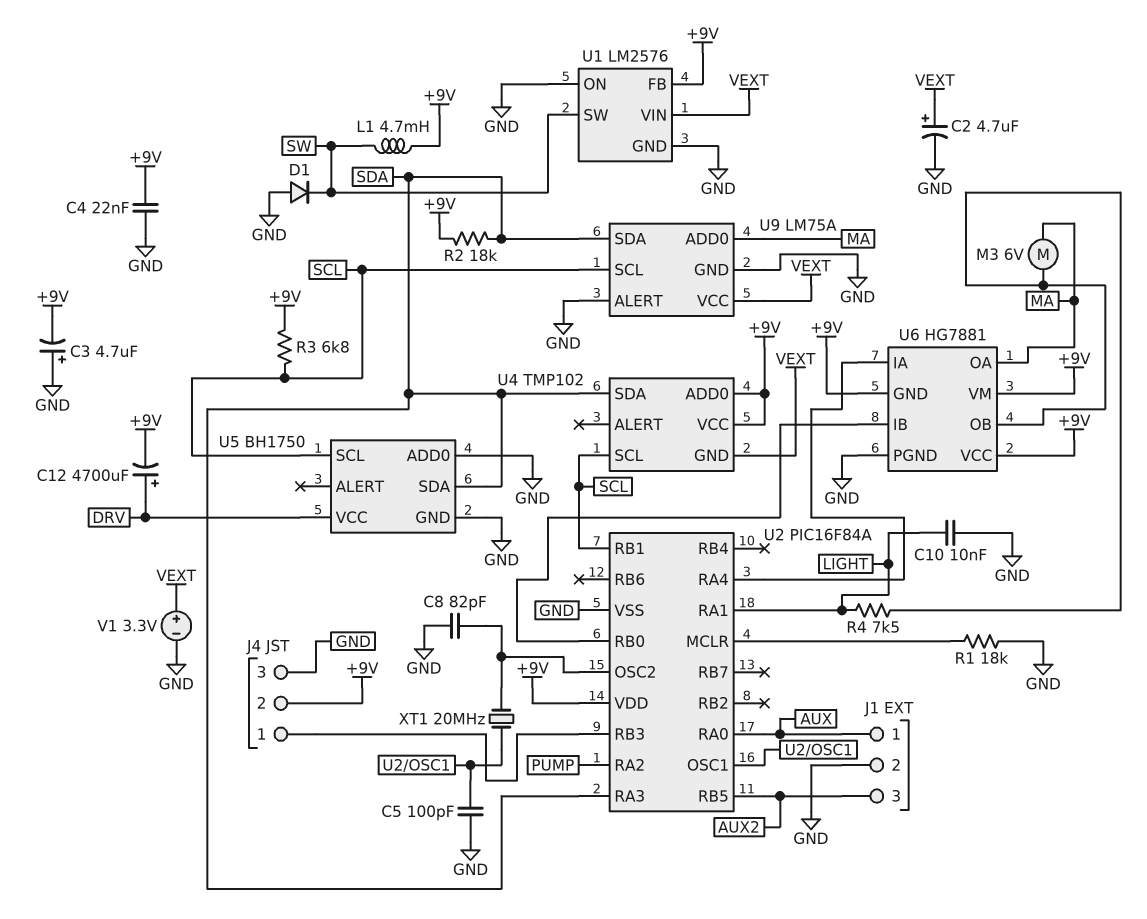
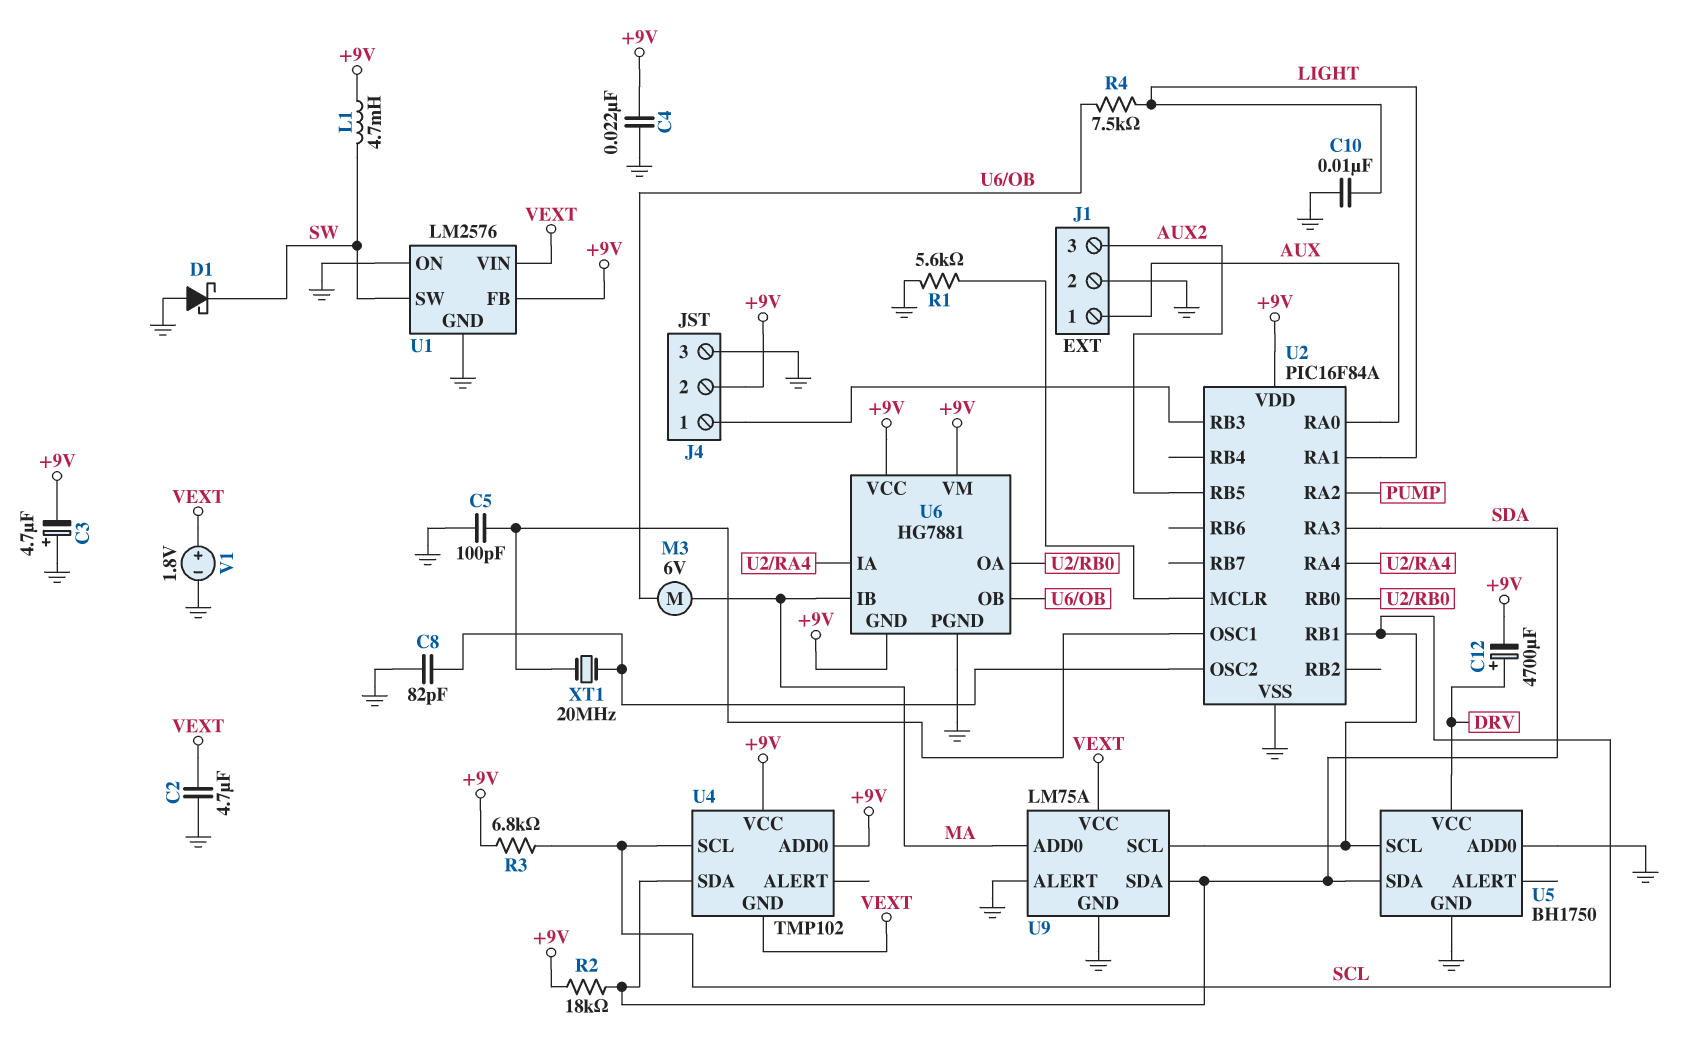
C2: 4.7uF (plus VEXT, minus GND) -> 4.7uF (GND, VEXT)
D1: diode (A GND, K SW) -> schottky (A GND, K SW)
R1: 18k (GND, U2/MCLR) -> 5.6k (GND, U2/MCLR)
U6 pin IB: U2/RB0 -> MA
U6 pin OA: MA -> U2/RB0
V1: 3.3V (plus VEXT, minus GND) -> 1.8V (plus VEXT, minus GND)

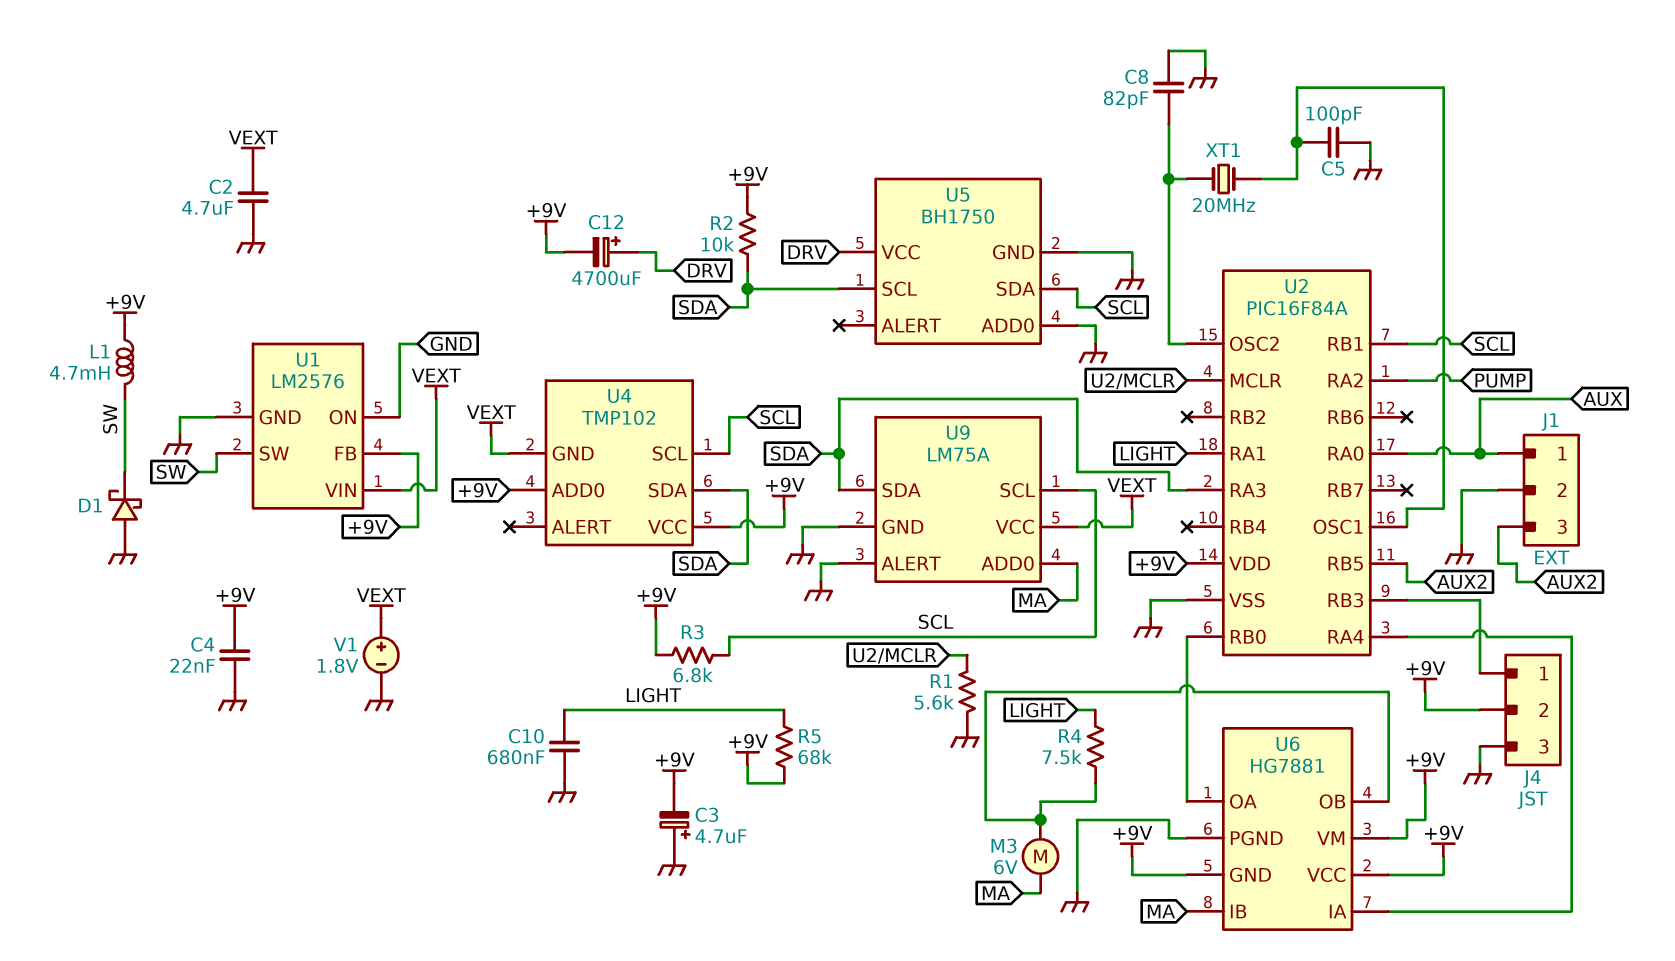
C10: 10nF (GND, LIGHT) -> 680nF (GND, LIGHT)
R2: 18k (+9V, SDA) -> 10k (+9V, SDA)
R5: none -> 68k (+9V, LIGHT)
U5 pin SCL: SCL -> SDA
U5 pin SDA: SDA -> SCL

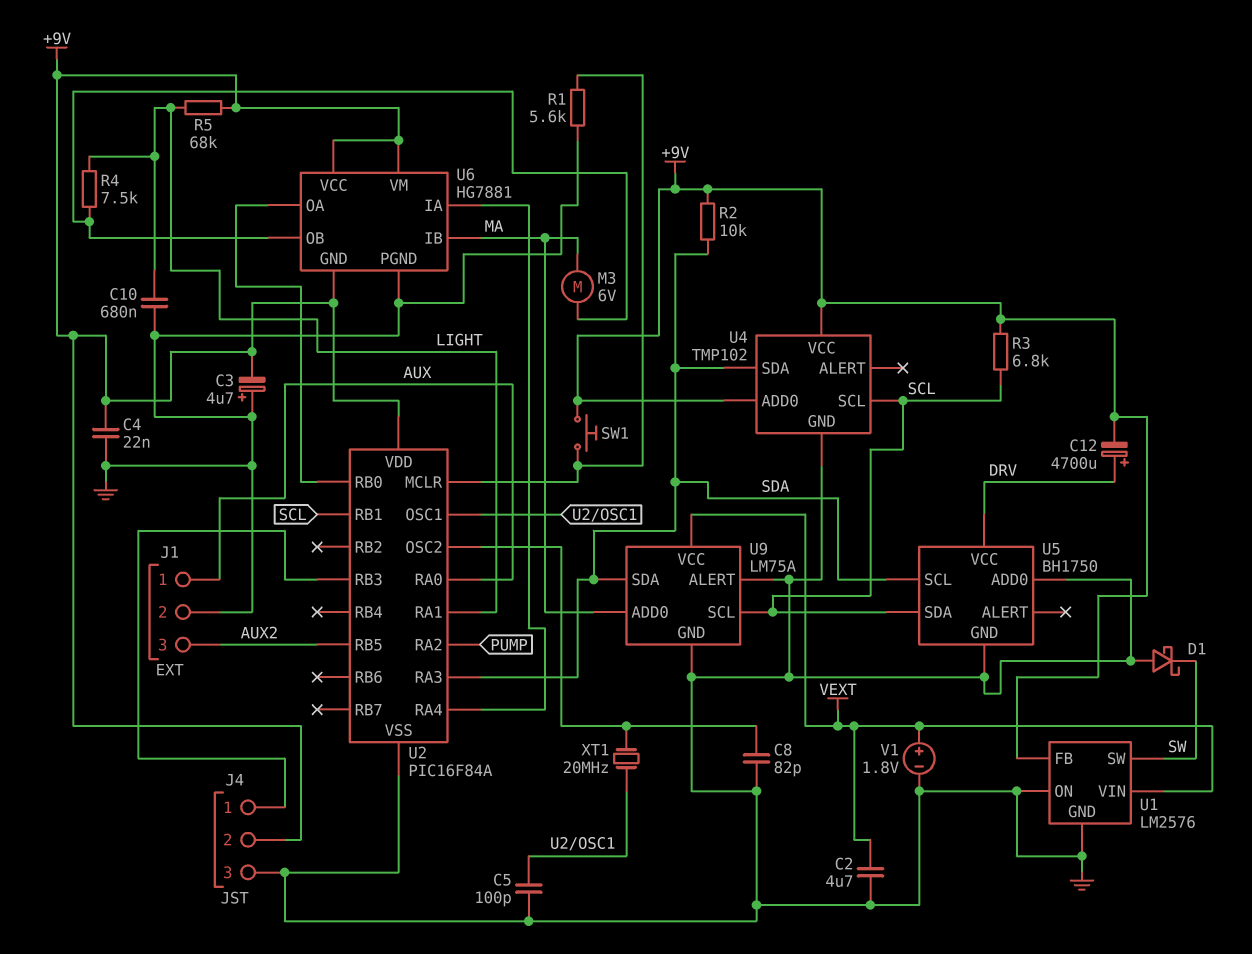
L1: 4.7mH (+9V, SW) -> none
SW1: none -> button (+9V, U2/MCLR)
U4 pin GND: VEXT -> GND

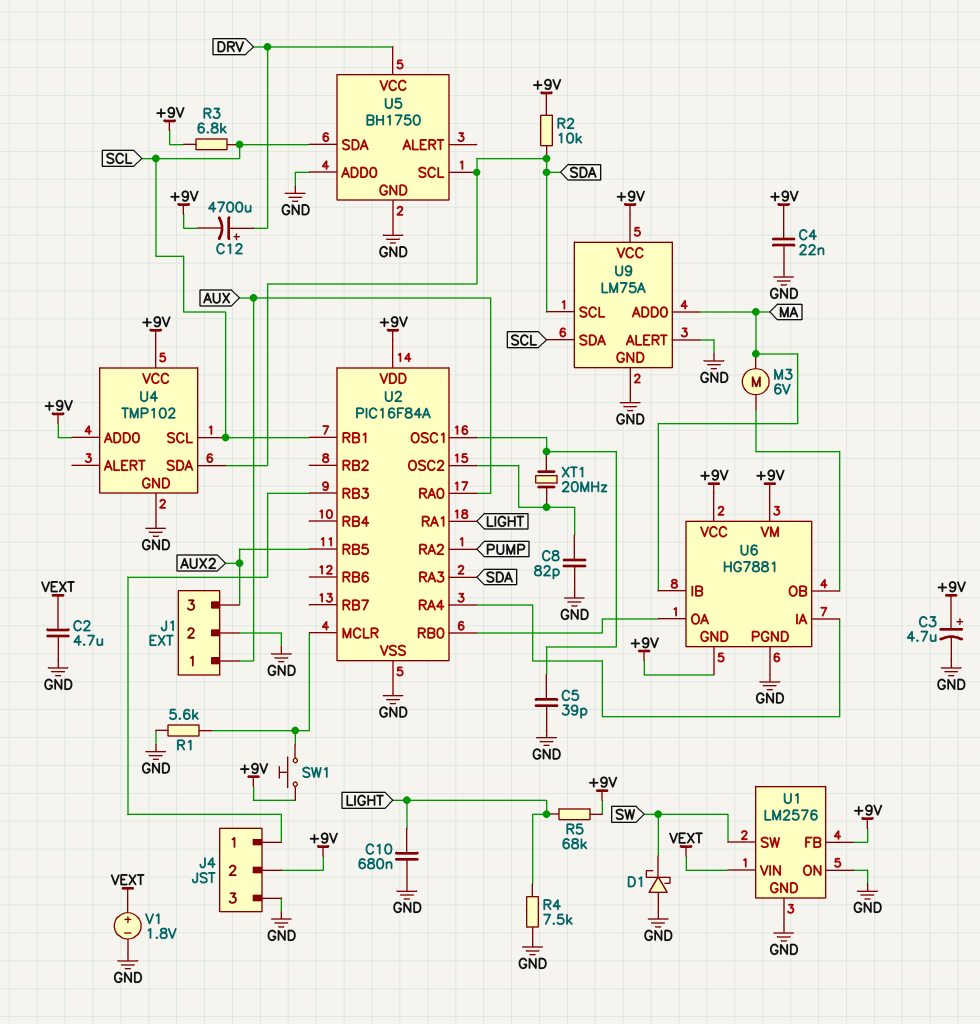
C3: 4.7uF (plus GND, minus +9V) -> 4.7uF (plus +9V, minus GND)
C5: 100pF (GND, U2/OSC1) -> 39pF (GND, U2/OSC1)
R4: 7.5k (LIGHT, U6/OB) -> 7.5k (GND, LIGHT)
U9 pin SCL: SCL -> SDA
U9 pin SDA: SDA -> SCL
U9 pin VCC: VEXT -> +9V

